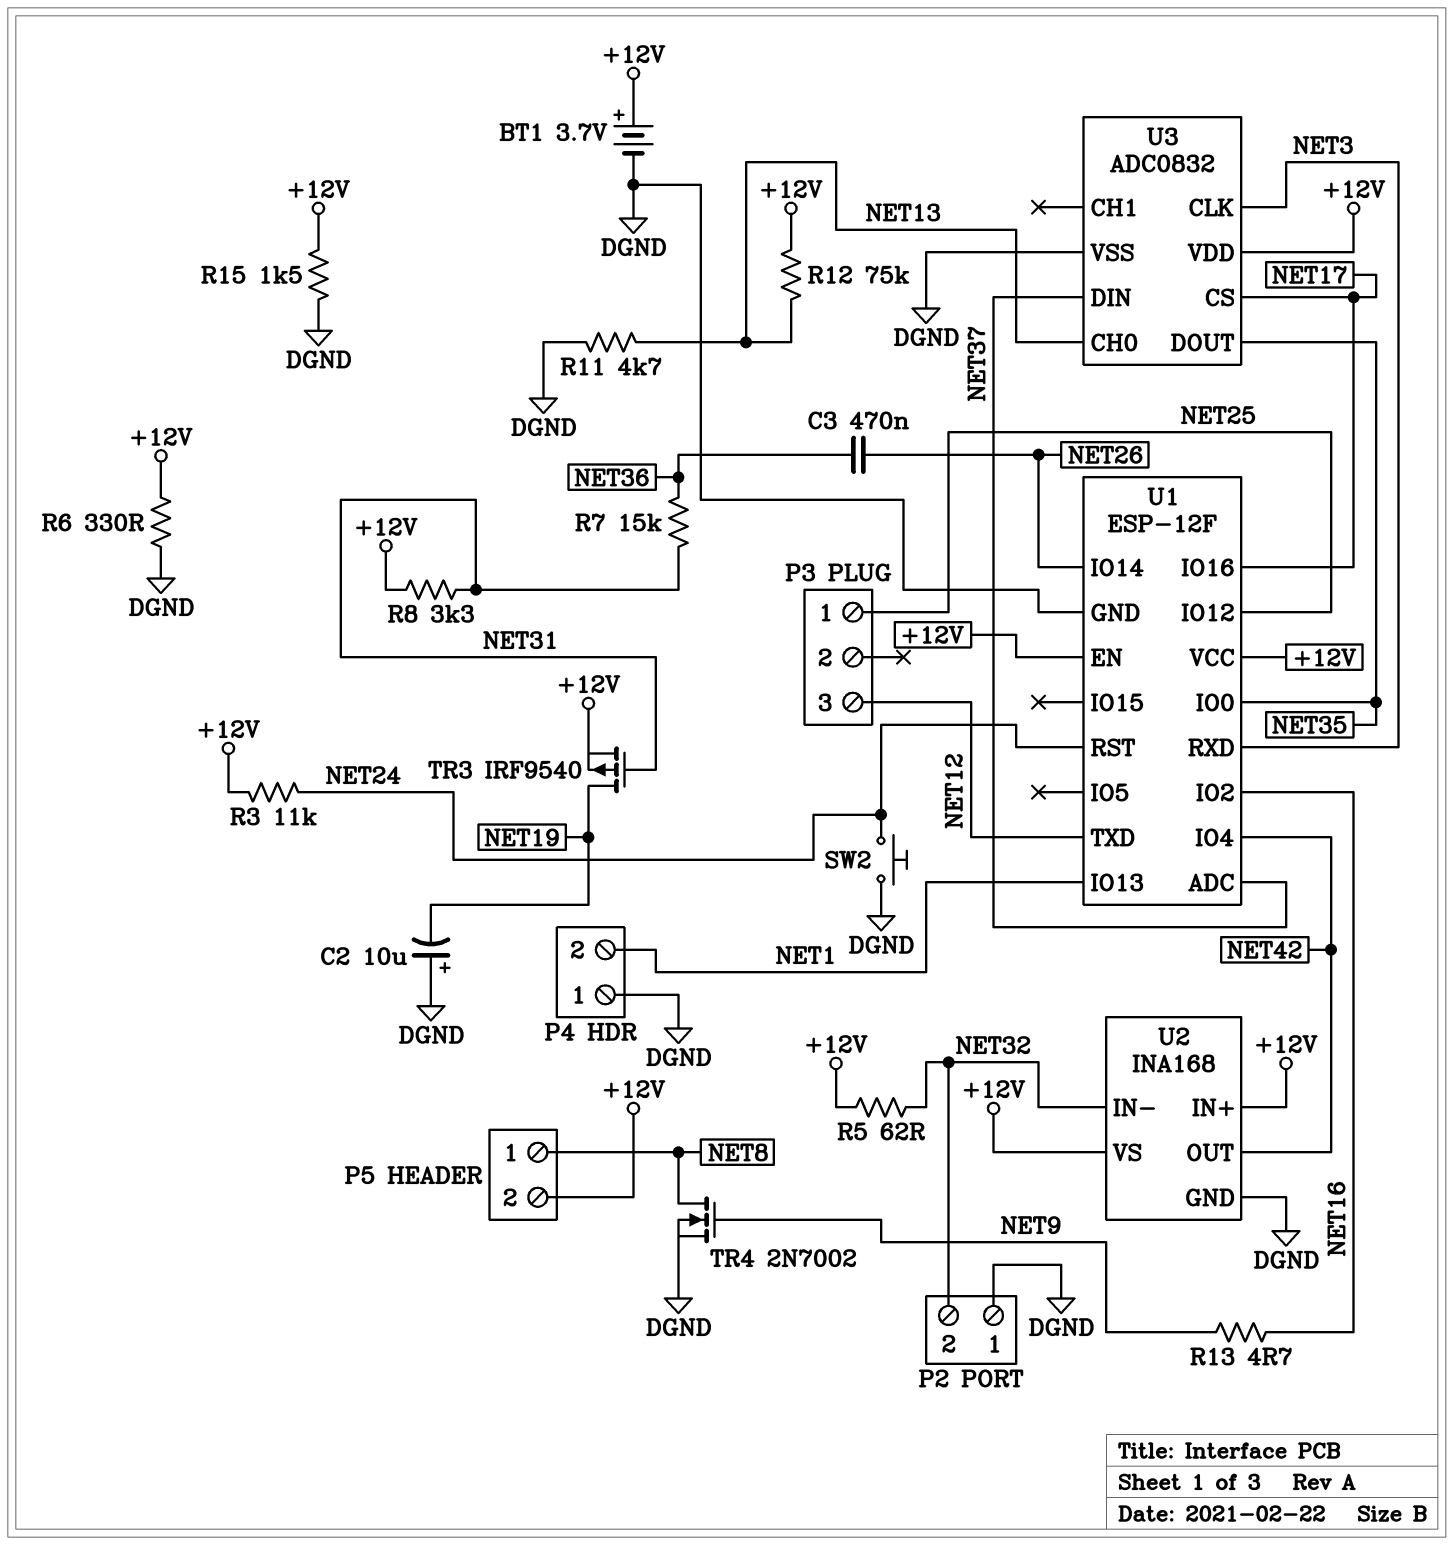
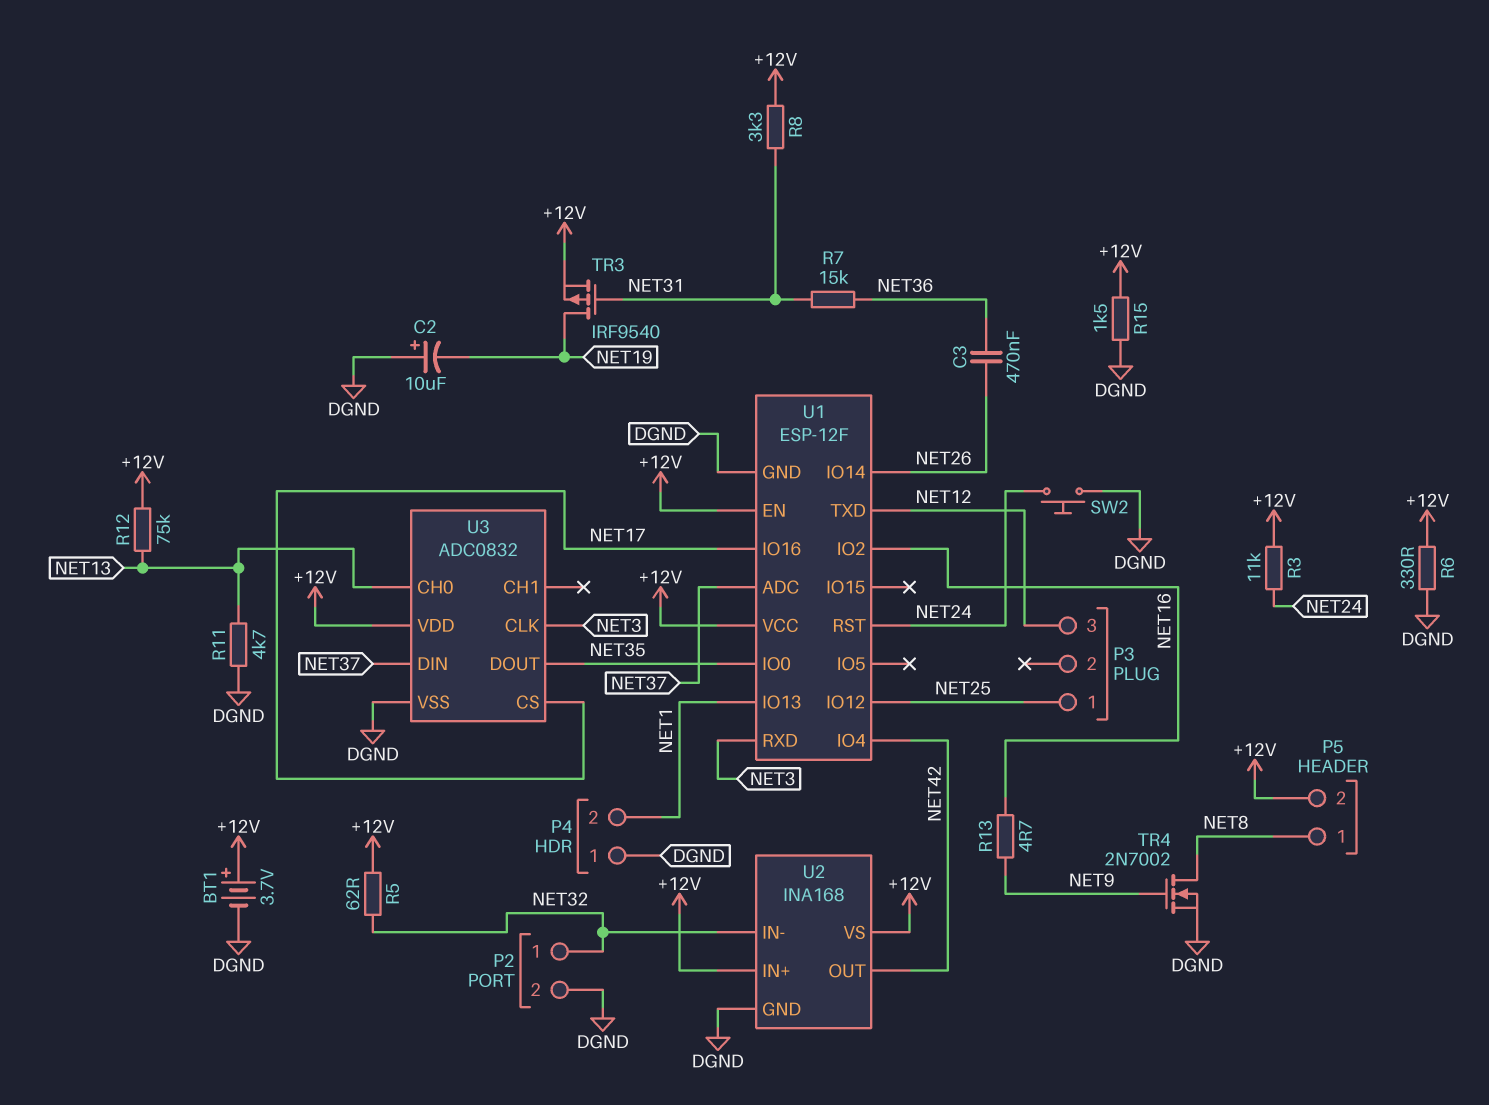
P2 pin 1: DGND -> NET32
P2 pin 2: NET32 -> DGND

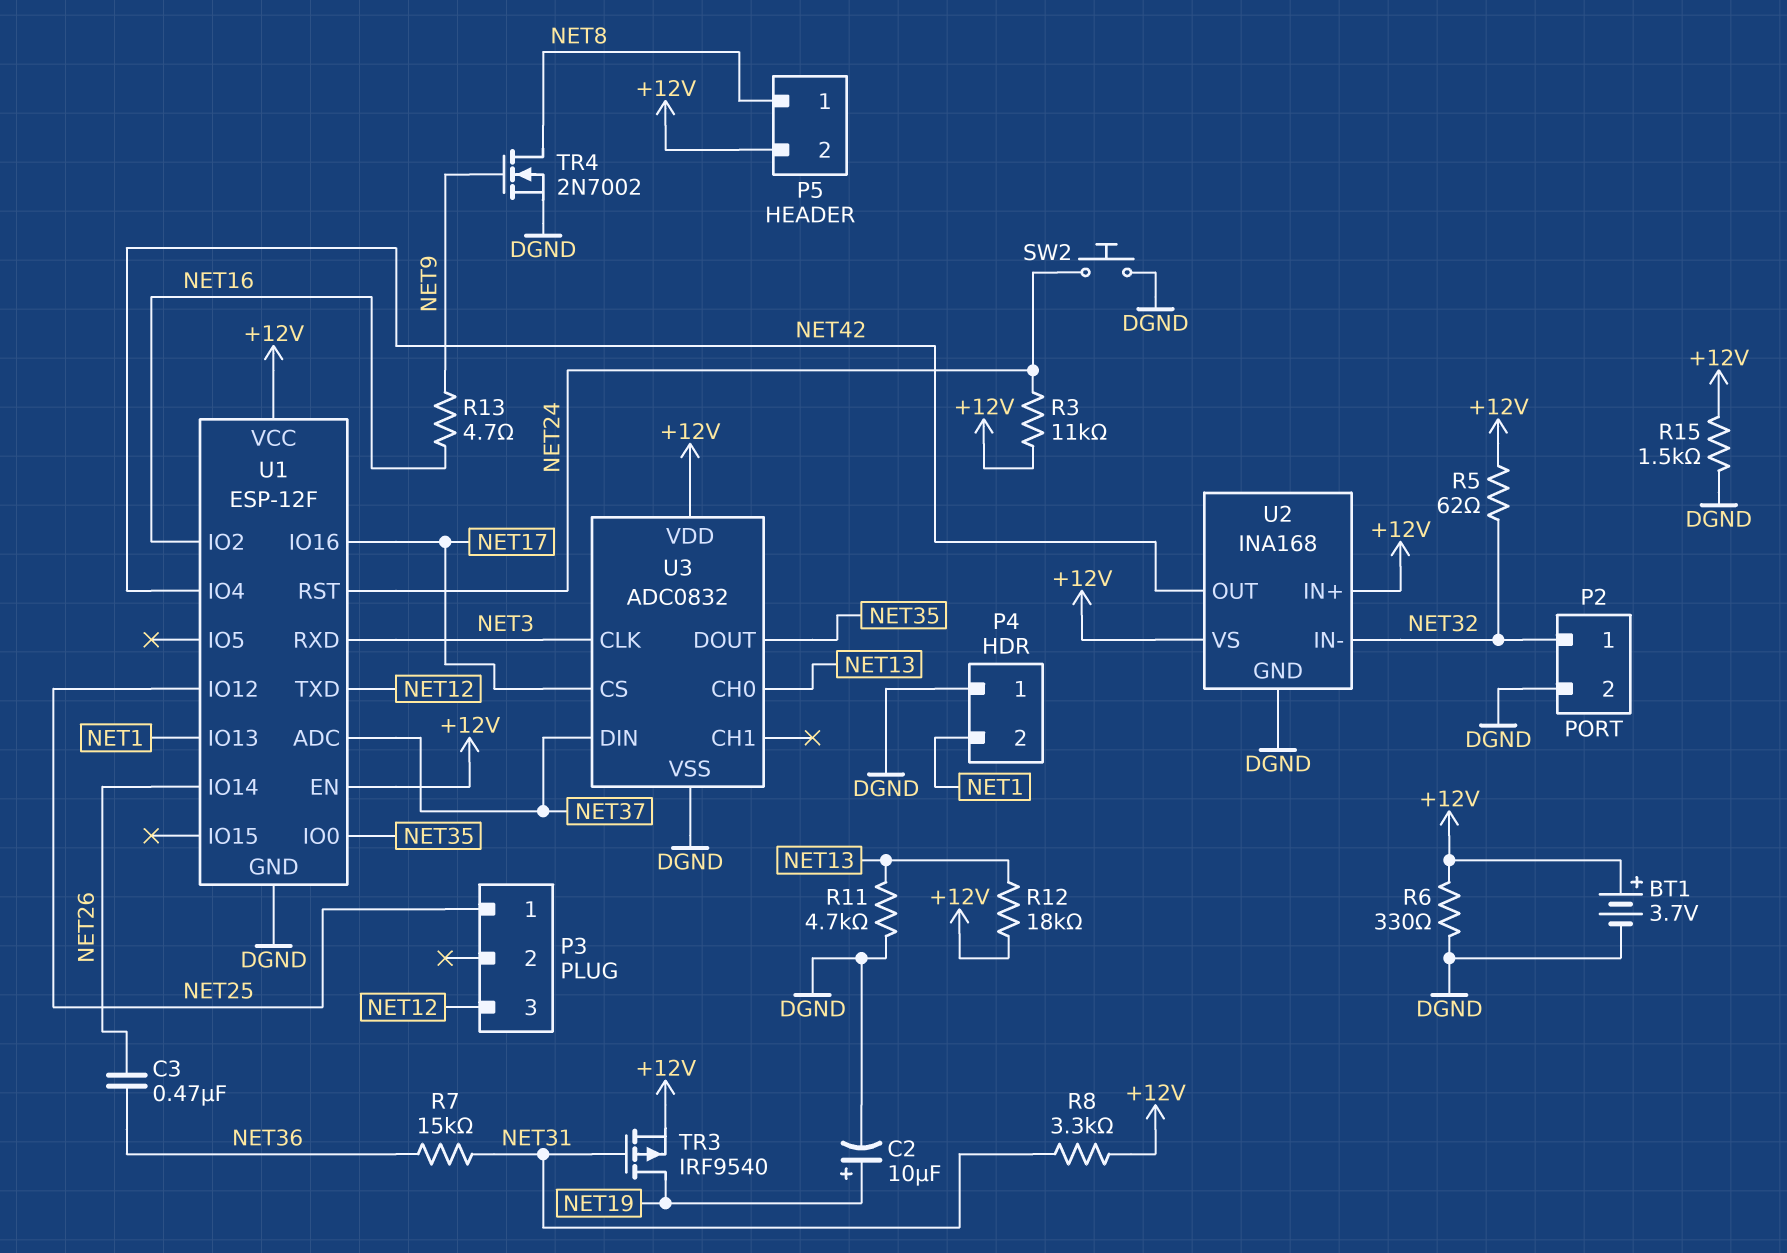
C2: 10uF (plus DGND, minus NET19) -> 10uF (plus NET19, minus DGND)
R12: 75k (+12V, NET13) -> 18k (+12V, NET13)

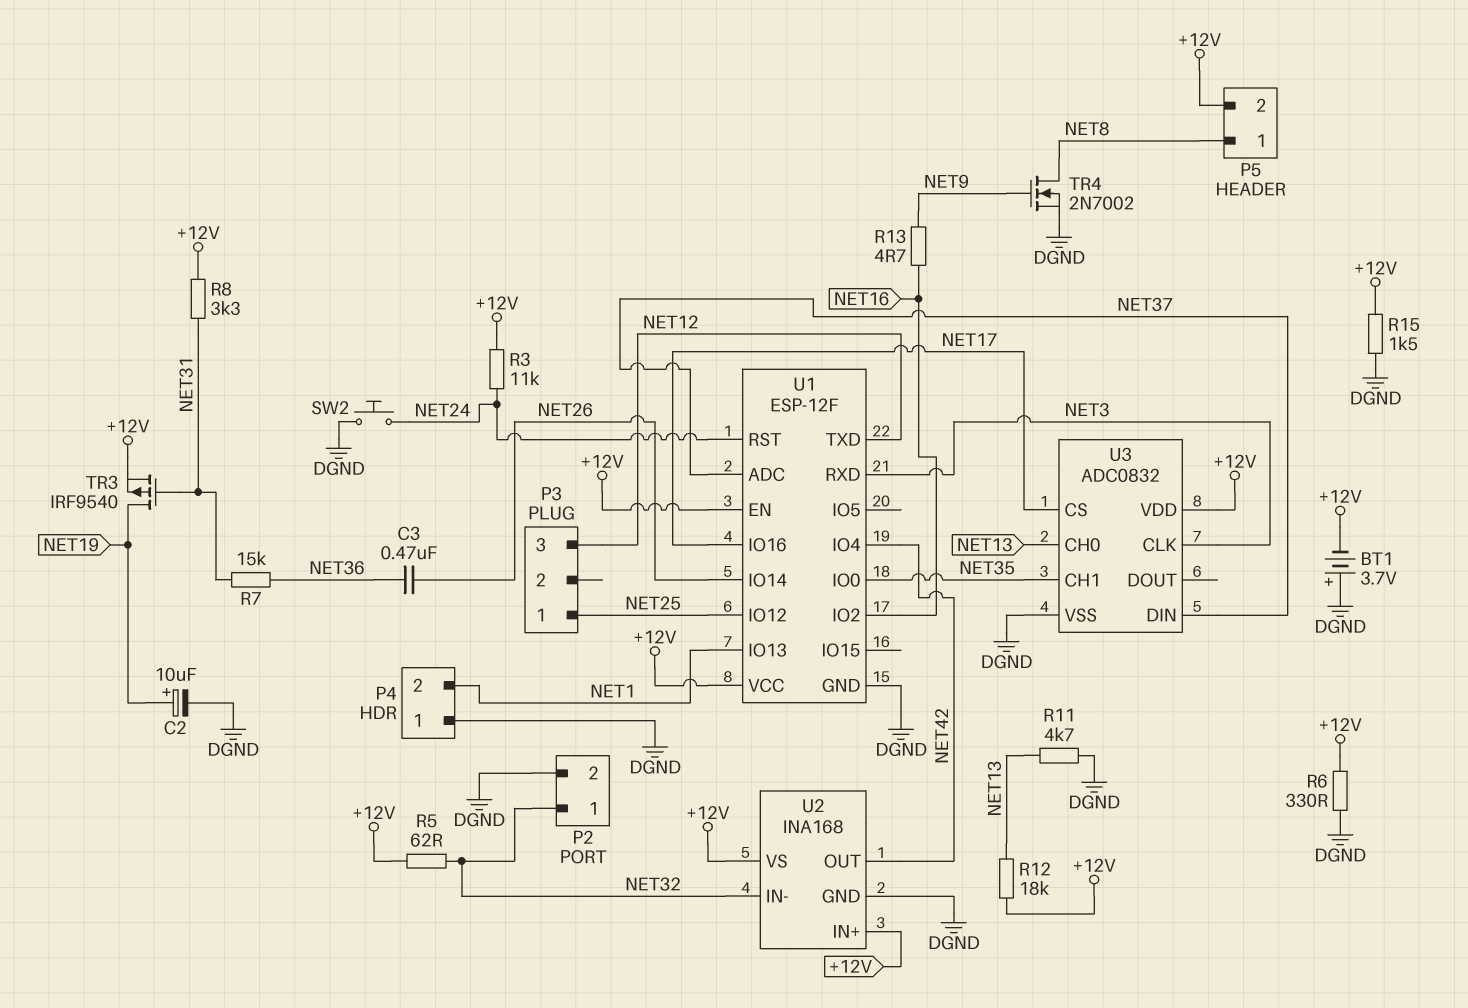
BT1: 3.7V (plus +12V, minus DGND) -> 3.7V (plus DGND, minus +12V)
U3 pin CH1: none -> NET35
U3 pin DOUT: NET35 -> none

